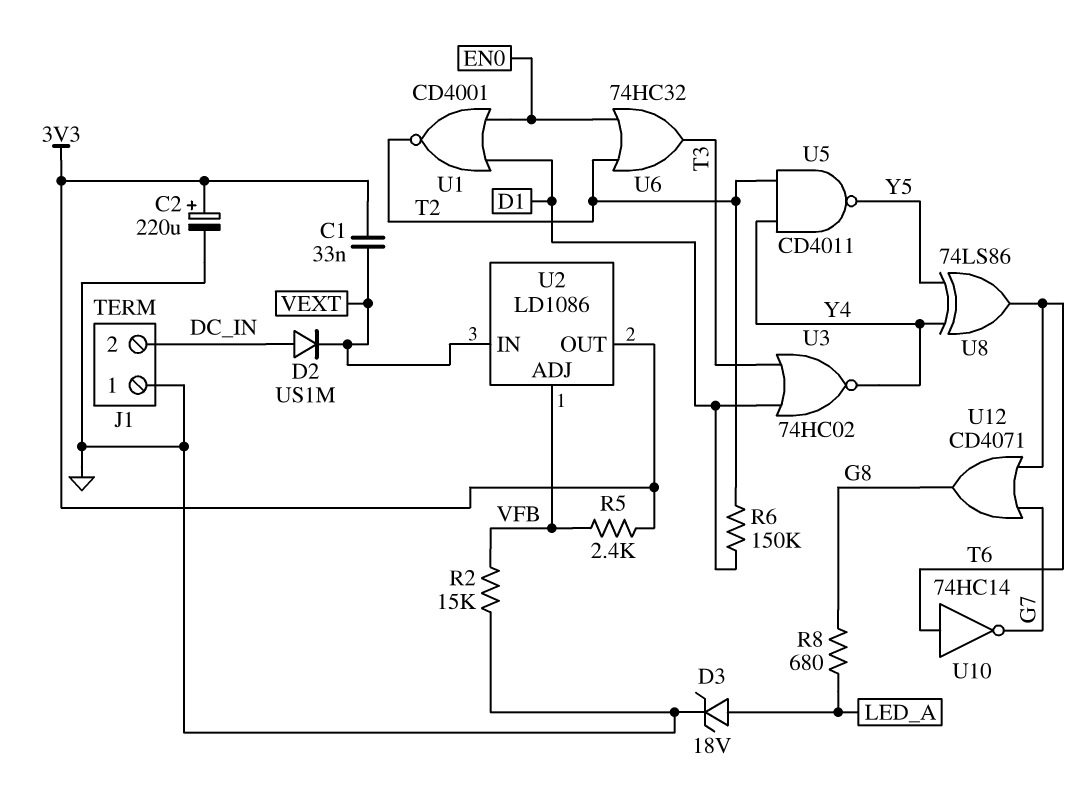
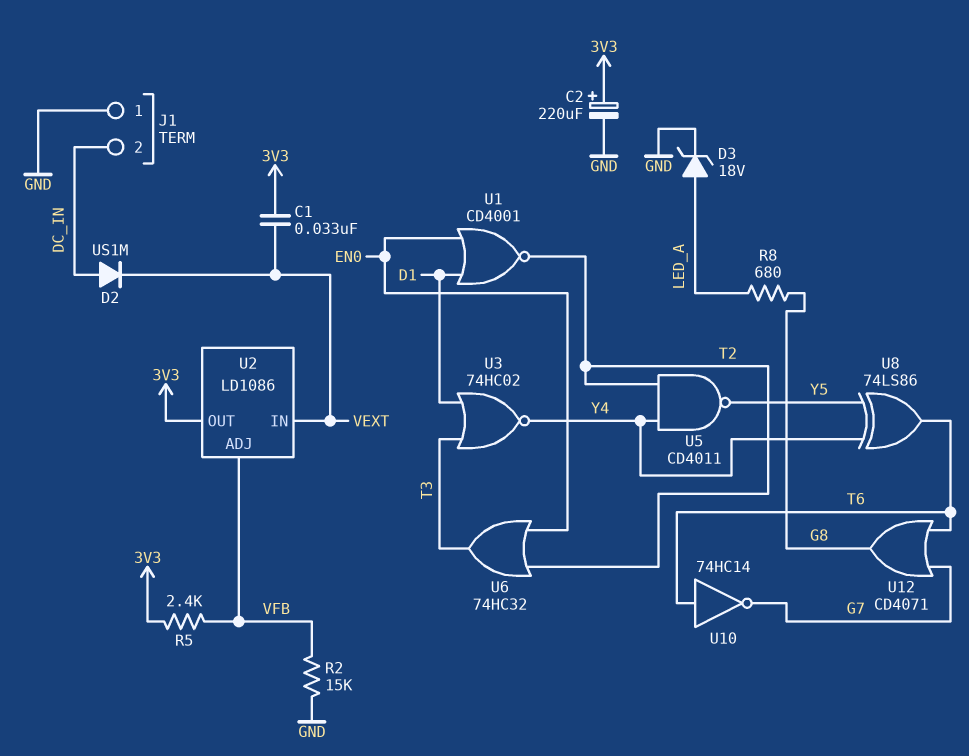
R6: 150k (D1, T2) -> none

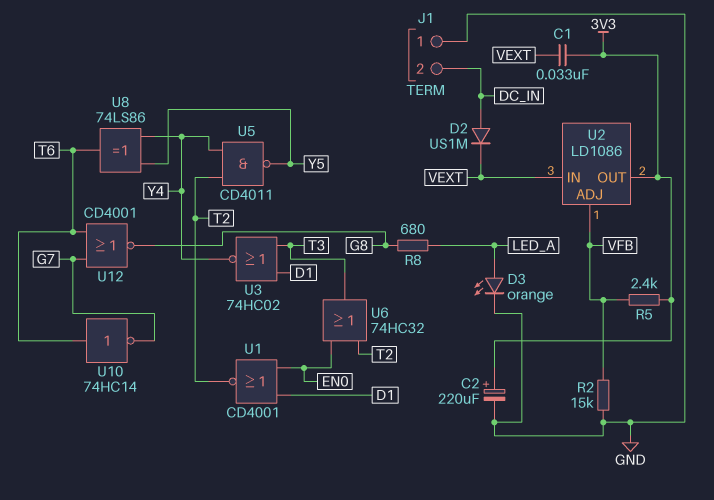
D3: zener 18V (A LED_A, K GND) -> LED orange (A LED_A, K GND)
U12: OR CD4071 (in G7, in T6, out G8) -> NOR CD4001 (in G7, in T6, out G8)

